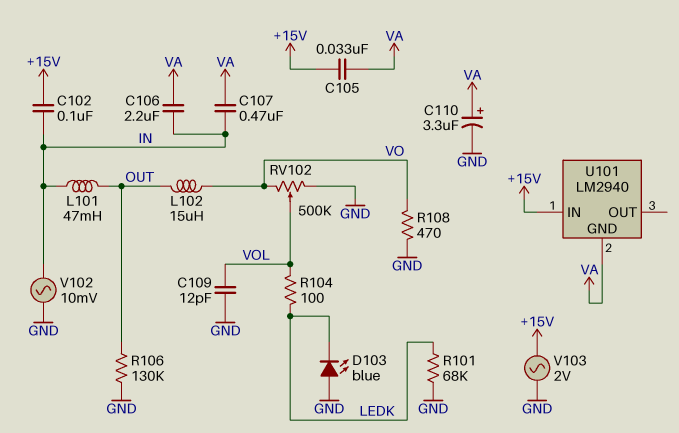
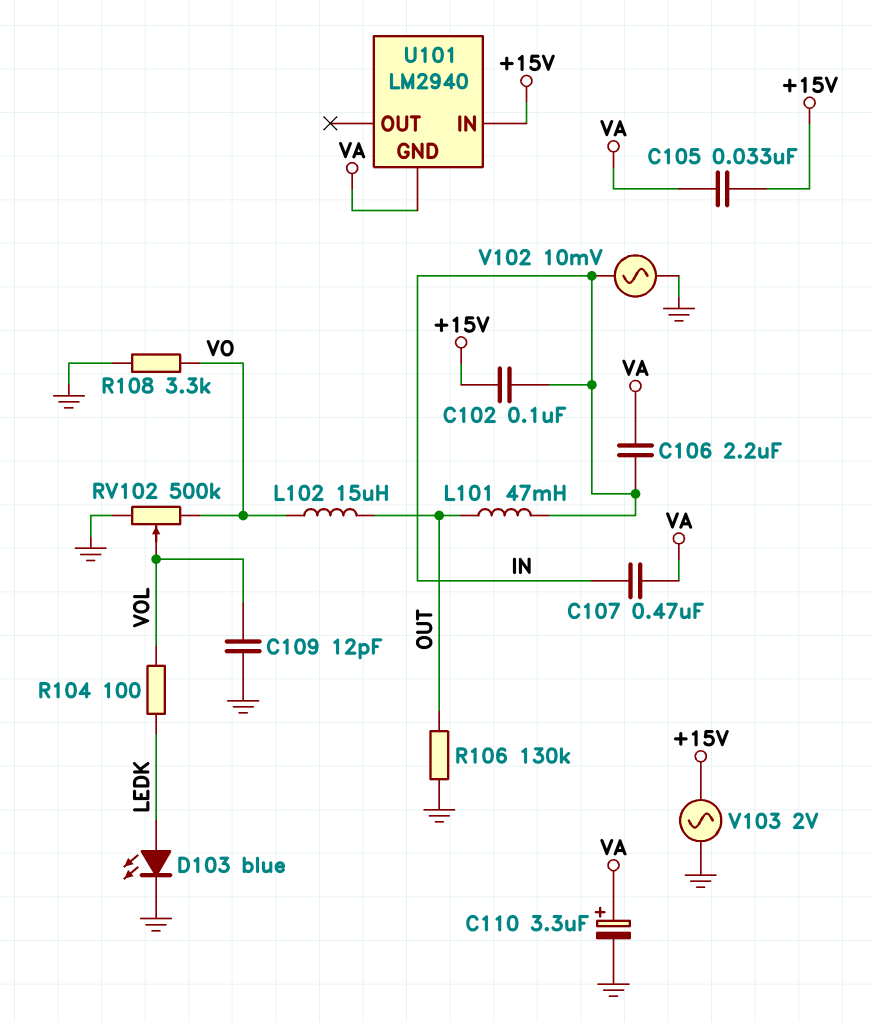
D103: LED blue (A GND, K LEDK) -> LED blue (A LEDK, K GND)
R101: 68k (GND, LEDK) -> none
R108: 470 (GND, VO) -> 3.3k (GND, VO)

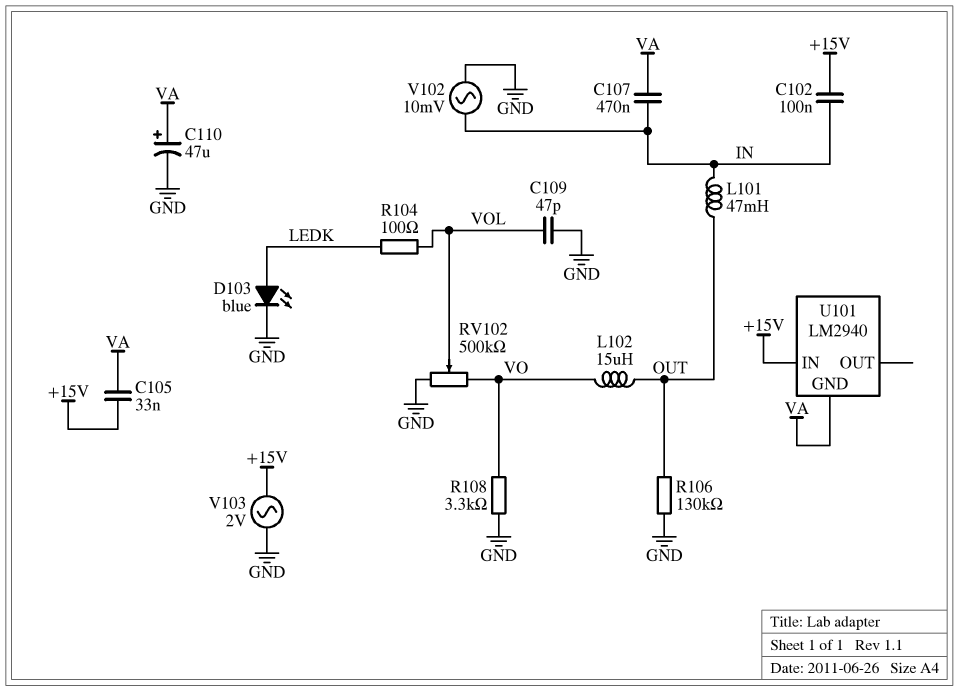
C106: 2.2uF (IN, VA) -> none
C109: 12pF (GND, VOL) -> 47pF (GND, VOL)
C110: 3.3uF (plus VA, minus GND) -> 47uF (plus VA, minus GND)

